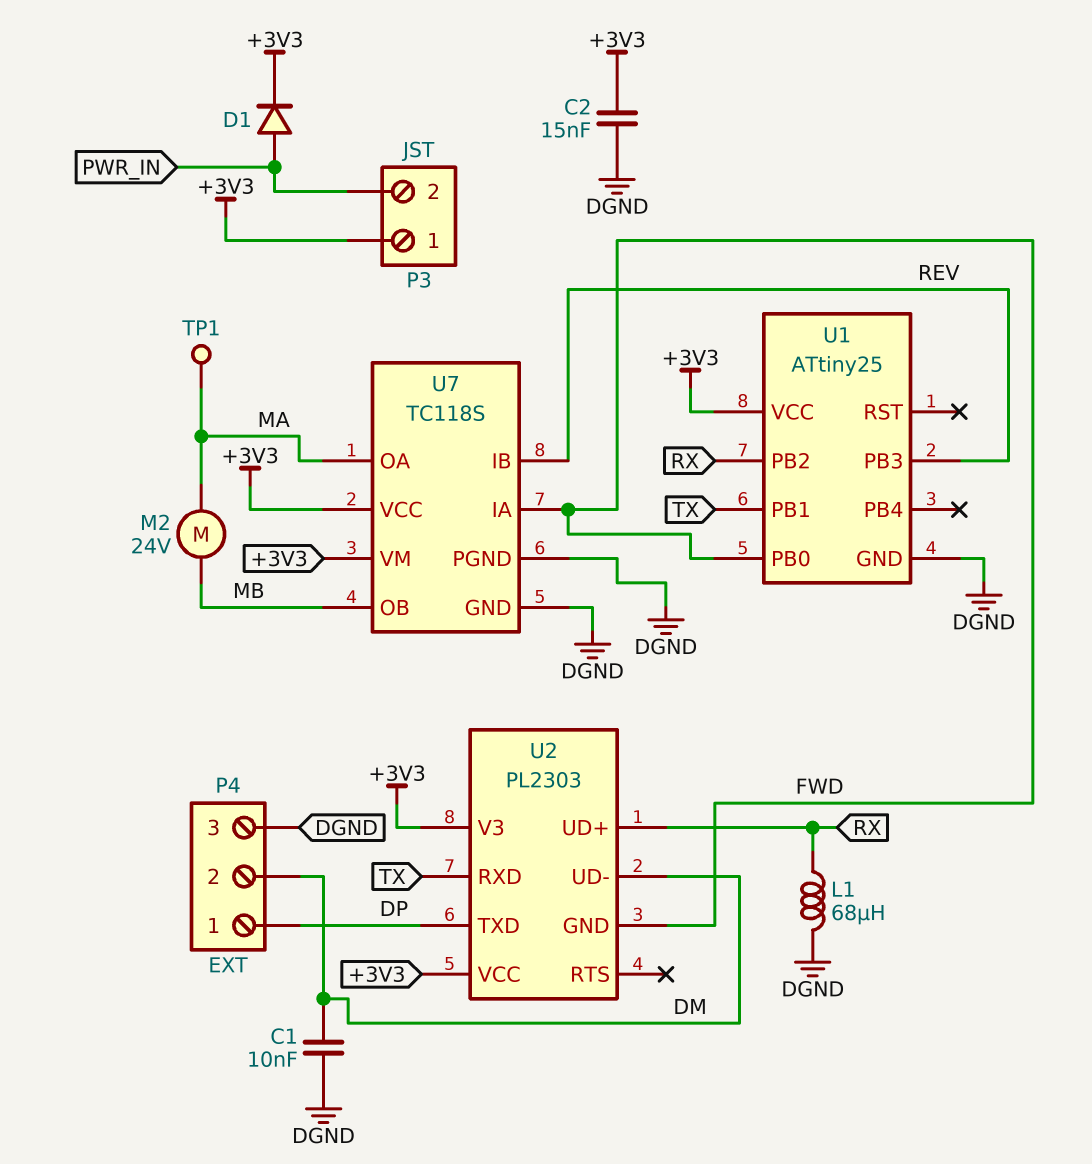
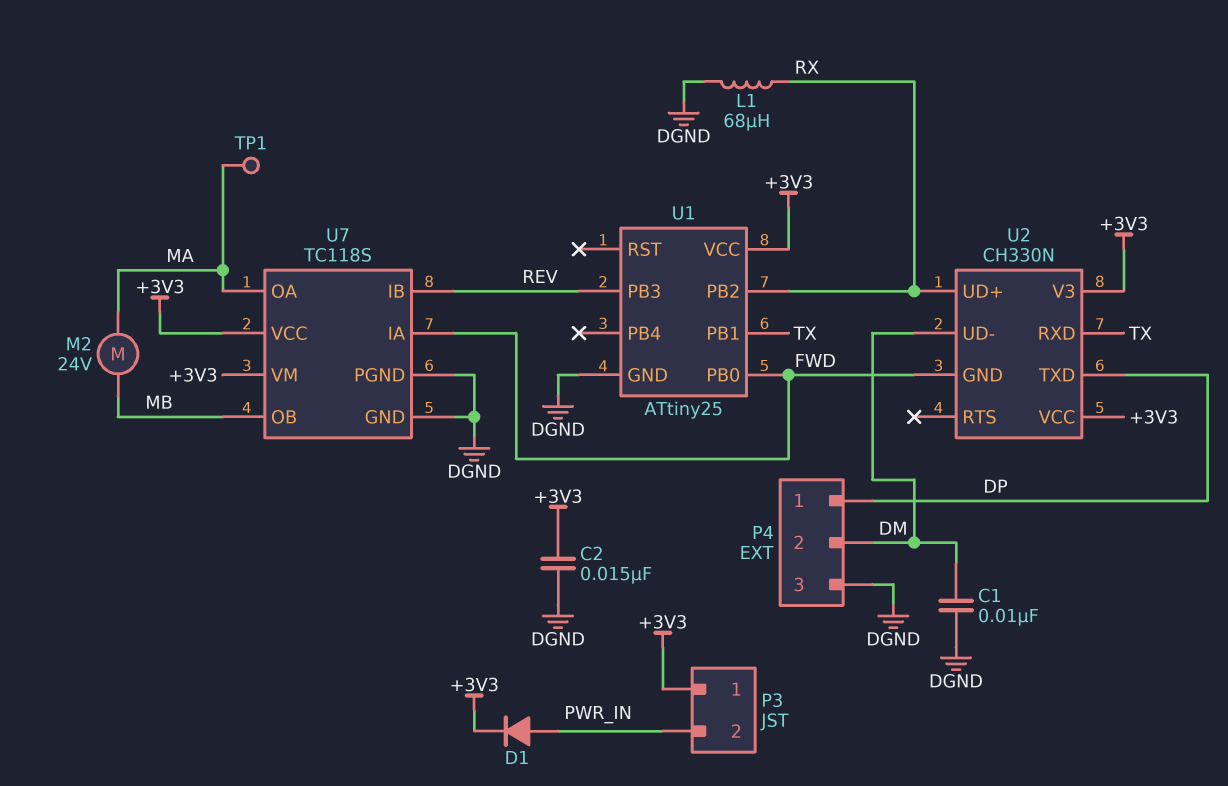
U2: PL2303 -> CH330N

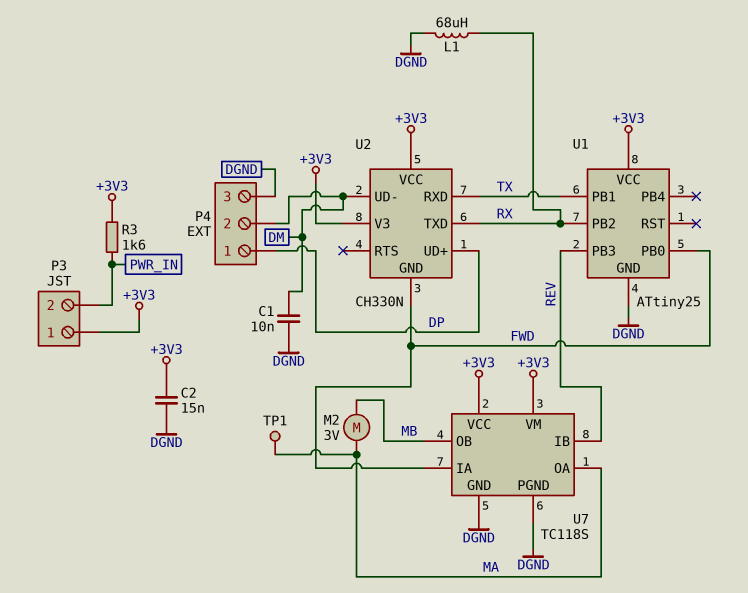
D1: diode (A PWR_IN, K +3V3) -> none
M2: motor 24V (MA, MB) -> motor 3V (MA, MB)
R3: none -> 1.6k (+3V3, PWR_IN)
U2 pin TXD: DP -> RX
U2 pin UD+: RX -> DP

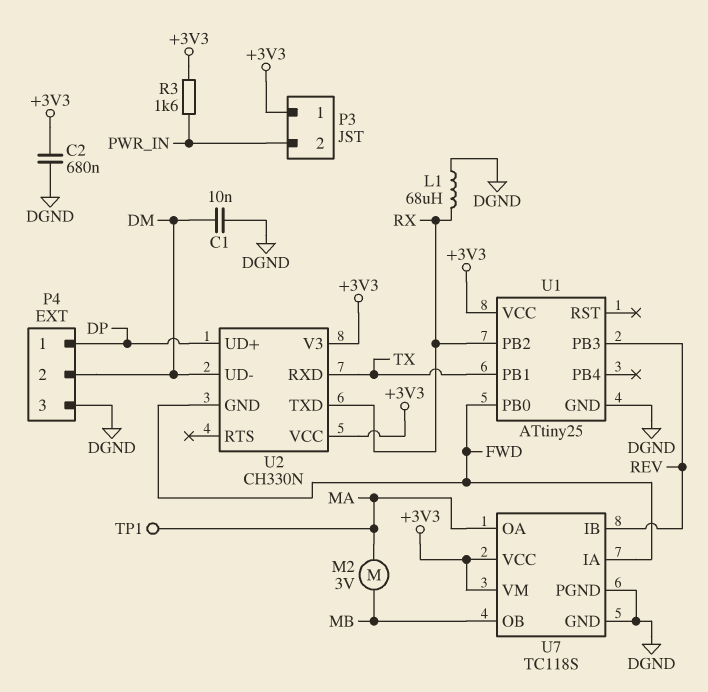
C2: 15nF (+3V3, DGND) -> 680nF (+3V3, DGND)

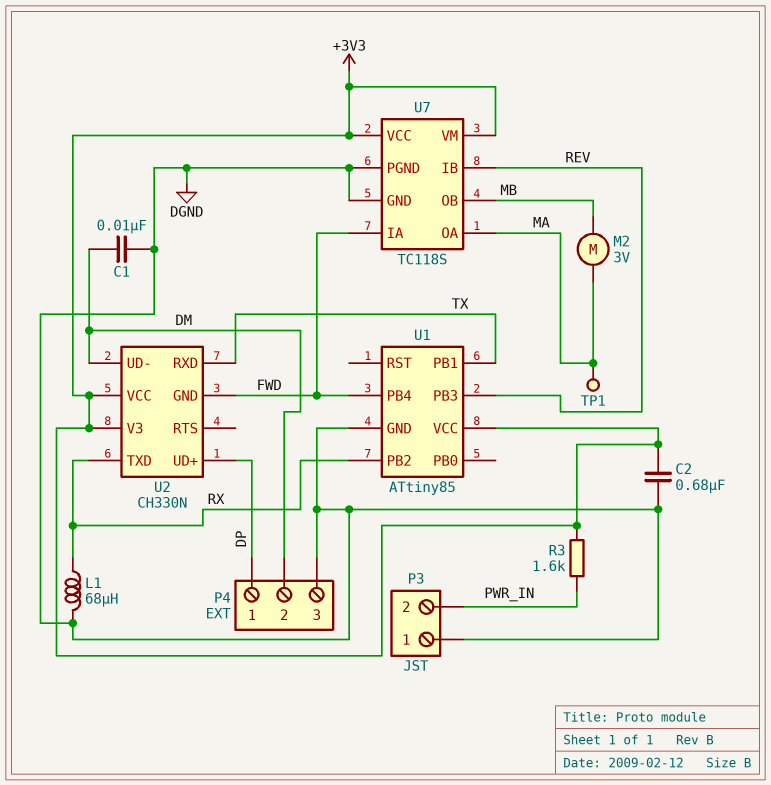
P3 pin 1: +3V3 -> DGND
U1: ATtiny25 -> ATtiny85
U1 pin PB0: FWD -> none
U1 pin PB4: none -> FWD

